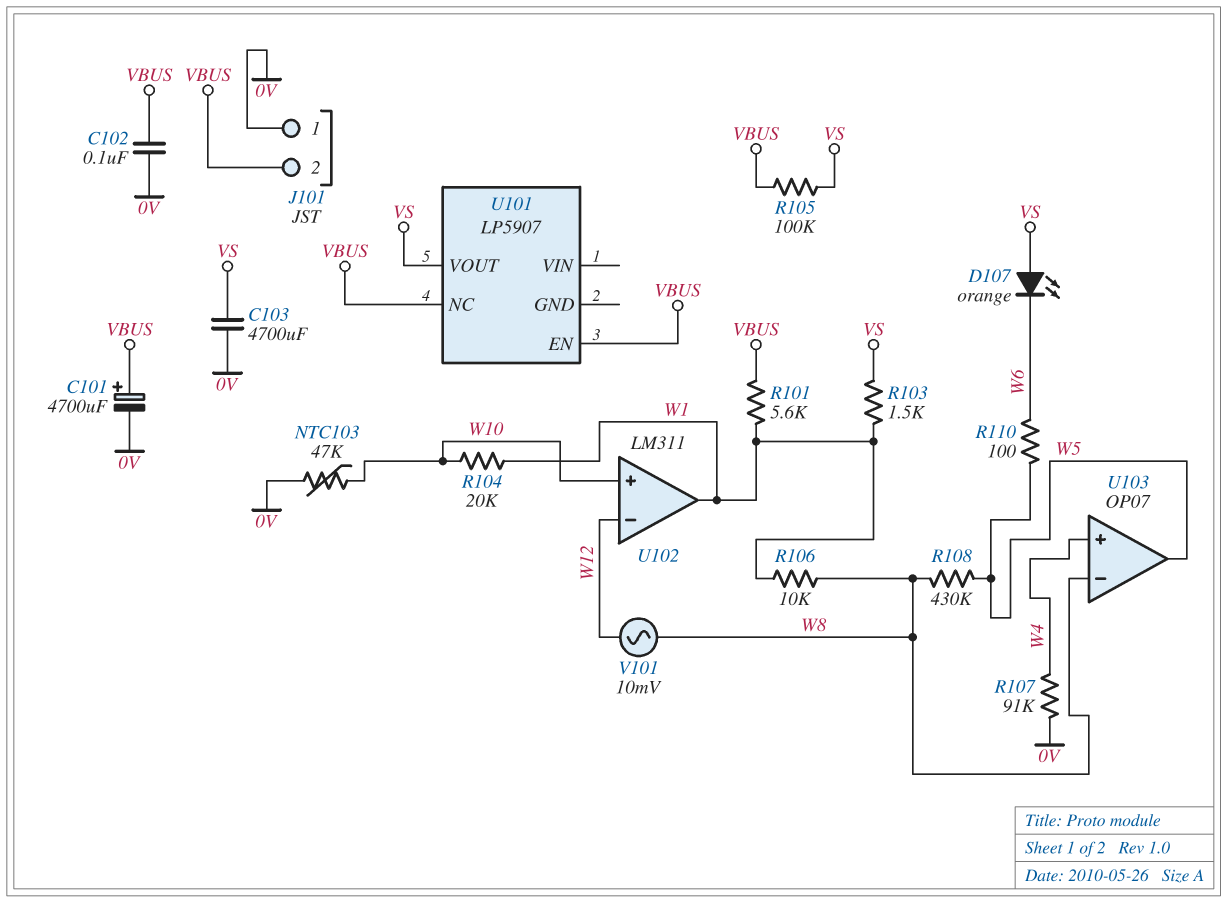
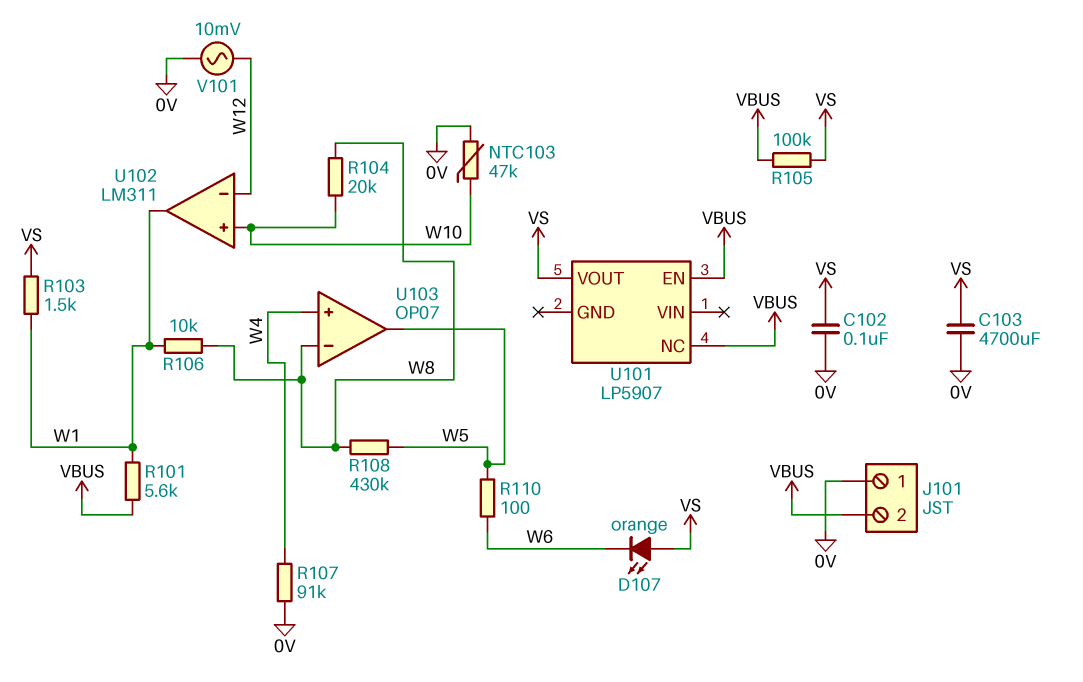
C101: 4700uF (plus VBUS, minus 0V) -> none
C102: 100nF (0V, VBUS) -> 100nF (0V, VS)
R104: 20k (W1, W10) -> 20k (W8, W10)
V101: AC 10mV (W8, W12) -> AC 10mV (0V, W12)

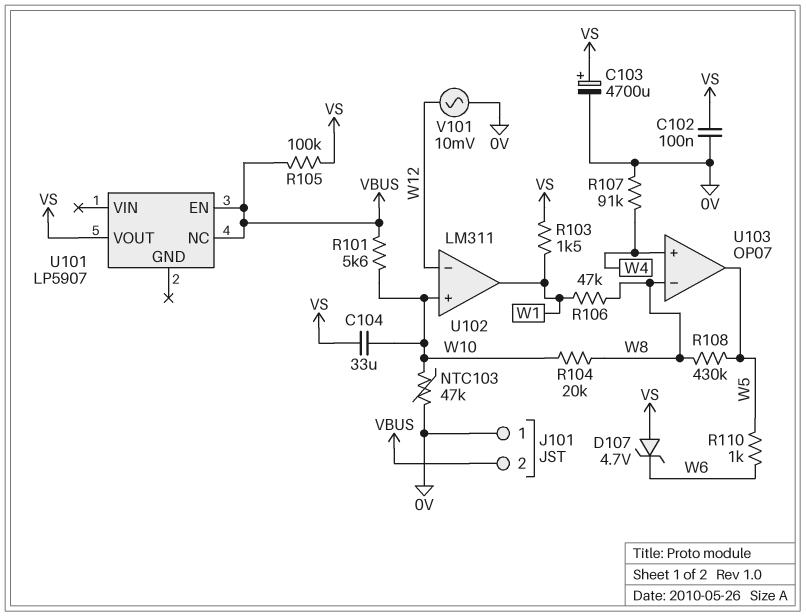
C103: 4700uF (0V, VS) -> 4700uF (plus VS, minus 0V)
C104: none -> 33uF (VS, W10)
D107: LED orange (A VS, K W6) -> zener 4.7V (A VS, K W6)
R101: 5.6k (VBUS, W1) -> 5.6k (VBUS, W10)
R106: 10k (W1, W8) -> 47k (W1, W8)
R110: 100 (W5, W6) -> 1k (W5, W6)

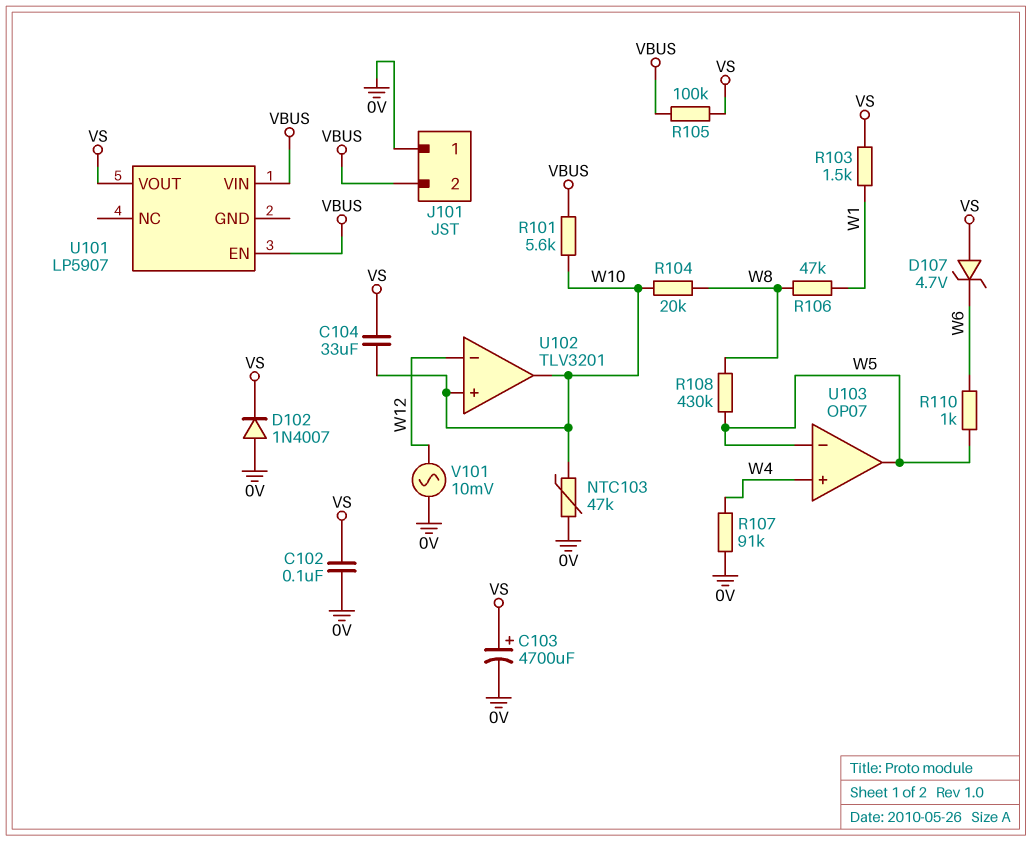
D102: none -> diode 1N4007 (A 0V, K VS)
U101 pin NC: VBUS -> none
U101 pin VIN: none -> VBUS
U102: LM311 -> TLV3201
U102 pin out: W1 -> W10
U103 pin in-: W8 -> W5

